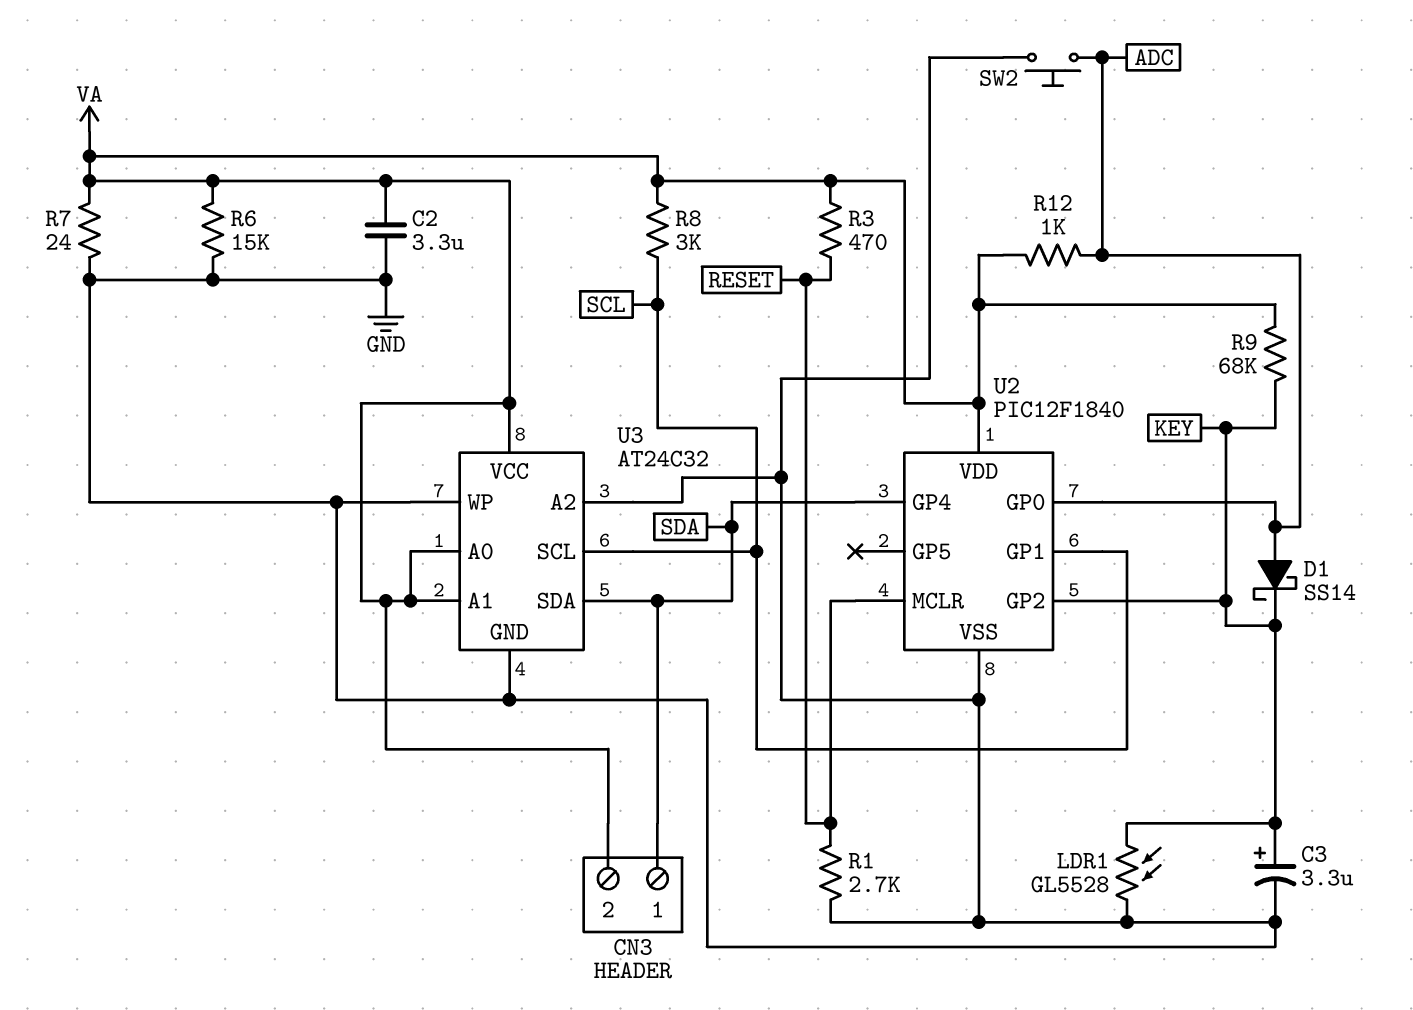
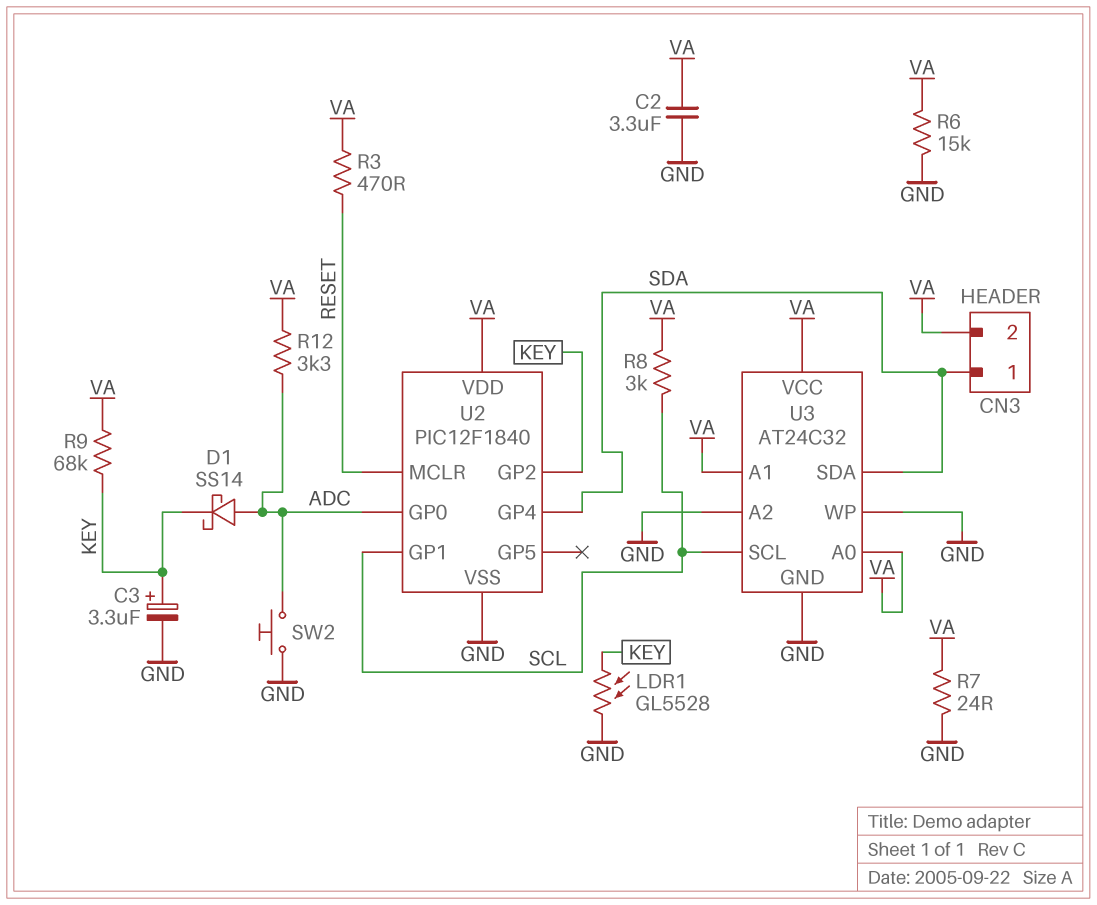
R1: 2.7k (GND, RESET) -> none
R12: 1k (ADC, VA) -> 3.3k (ADC, VA)

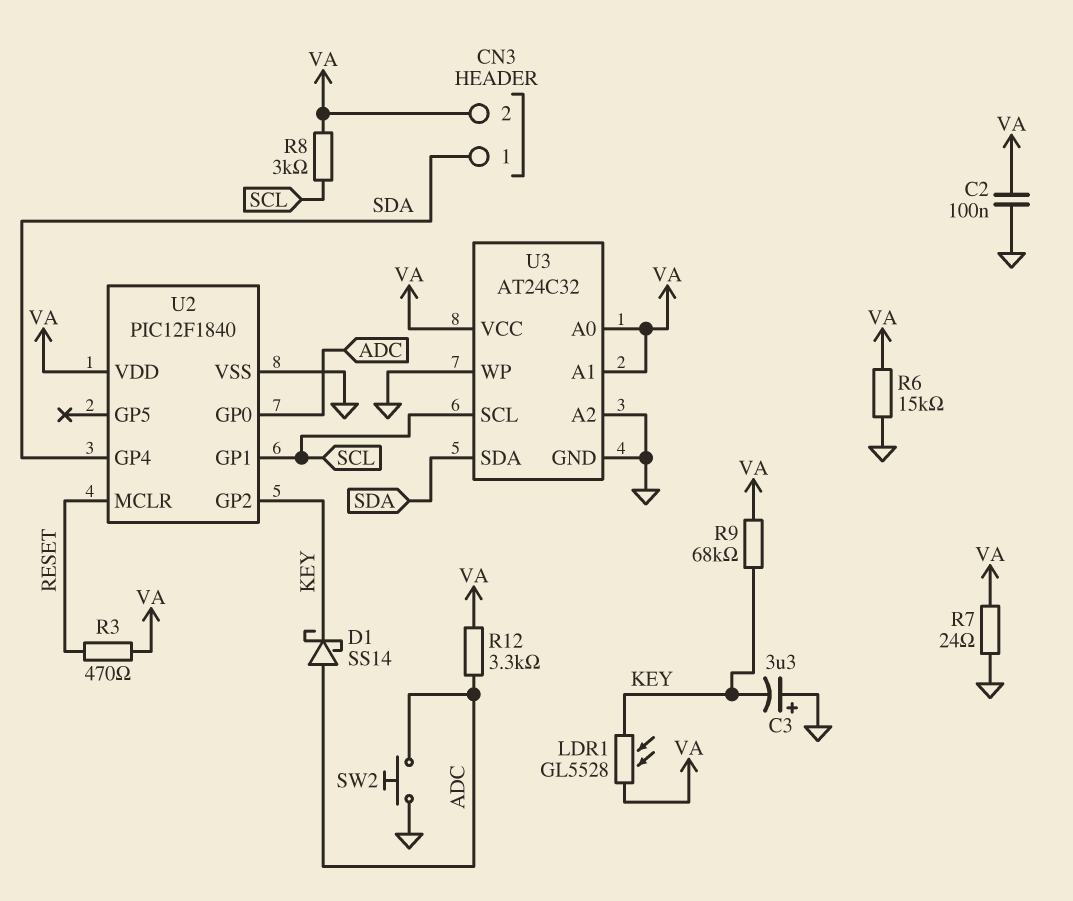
C2: 3.3uF (GND, VA) -> 100nF (GND, VA)
C3: 3.3uF (plus KEY, minus GND) -> 3.3uF (plus GND, minus KEY)
LDR1: GL5528 (GND, KEY) -> GL5528 (KEY, VA)

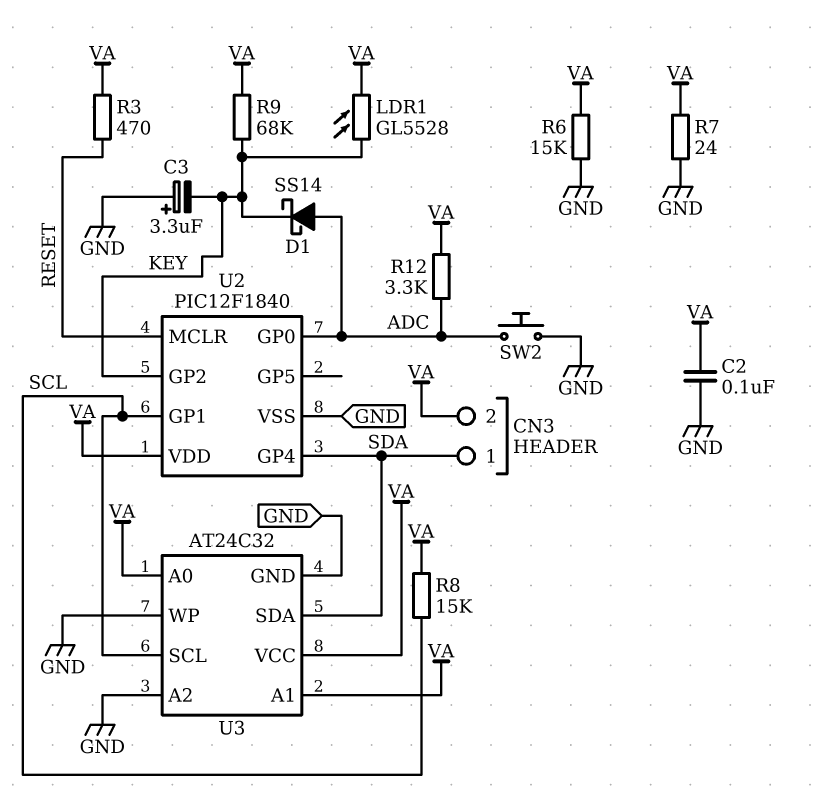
R8: 3k (SCL, VA) -> 15k (SCL, VA)

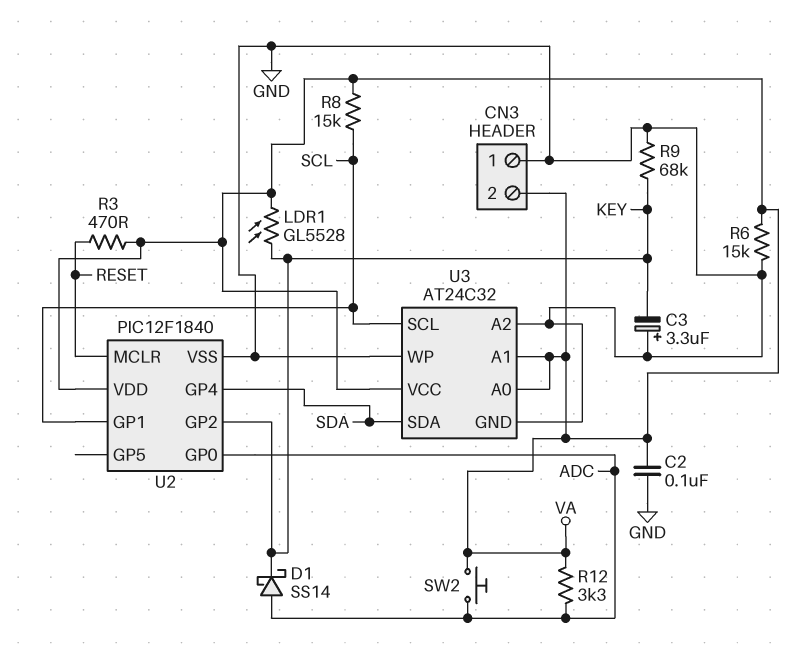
CN3 pin 1: SDA -> GND
R7: 24 (GND, VA) -> none
R9: 68k (KEY, VA) -> 68k (GND, KEY)
SW2: button (ADC, GND) -> button (ADC, VA)

